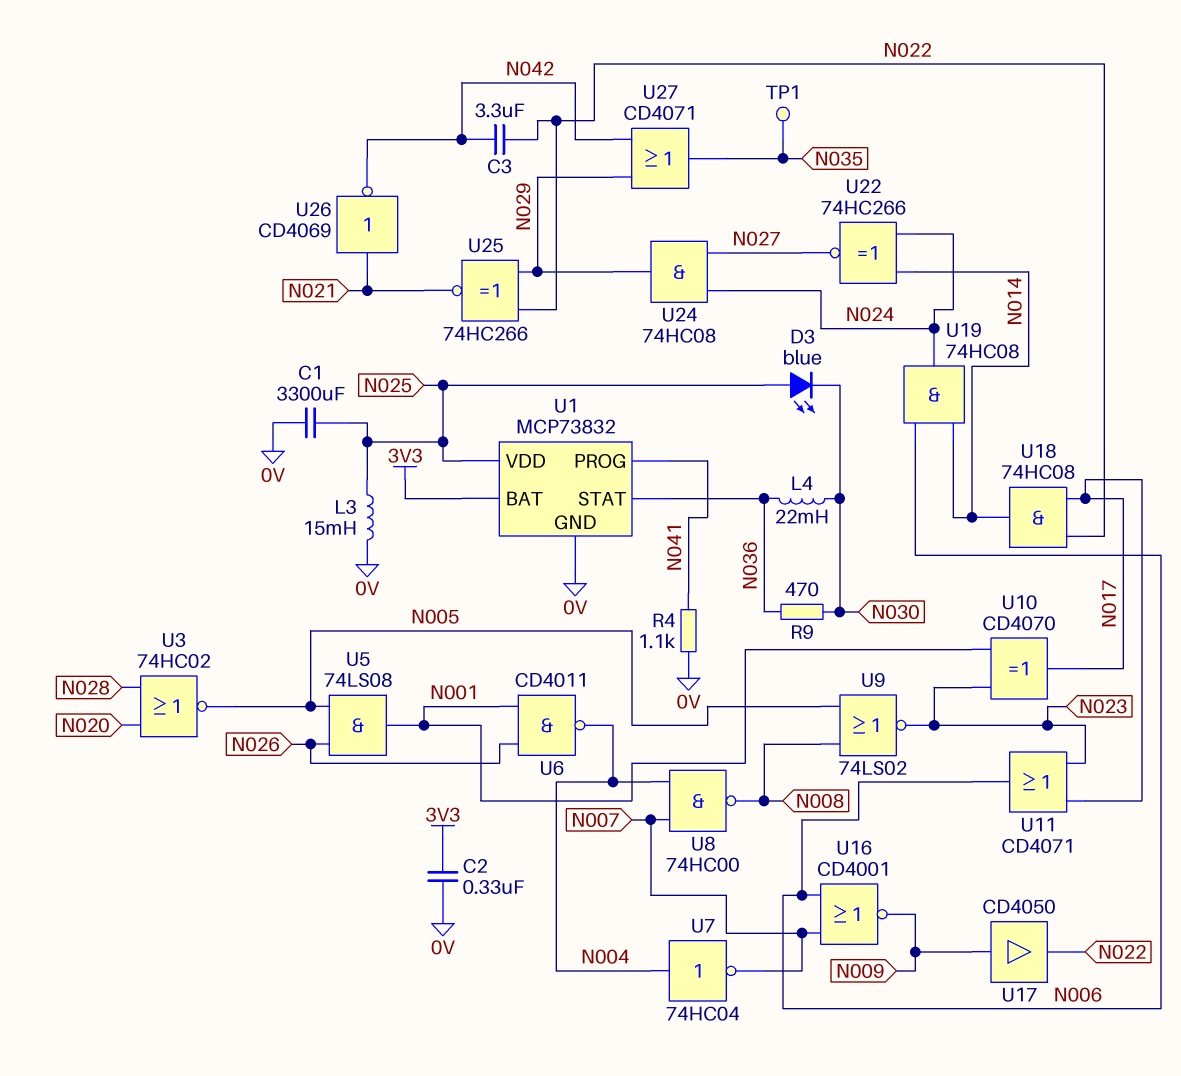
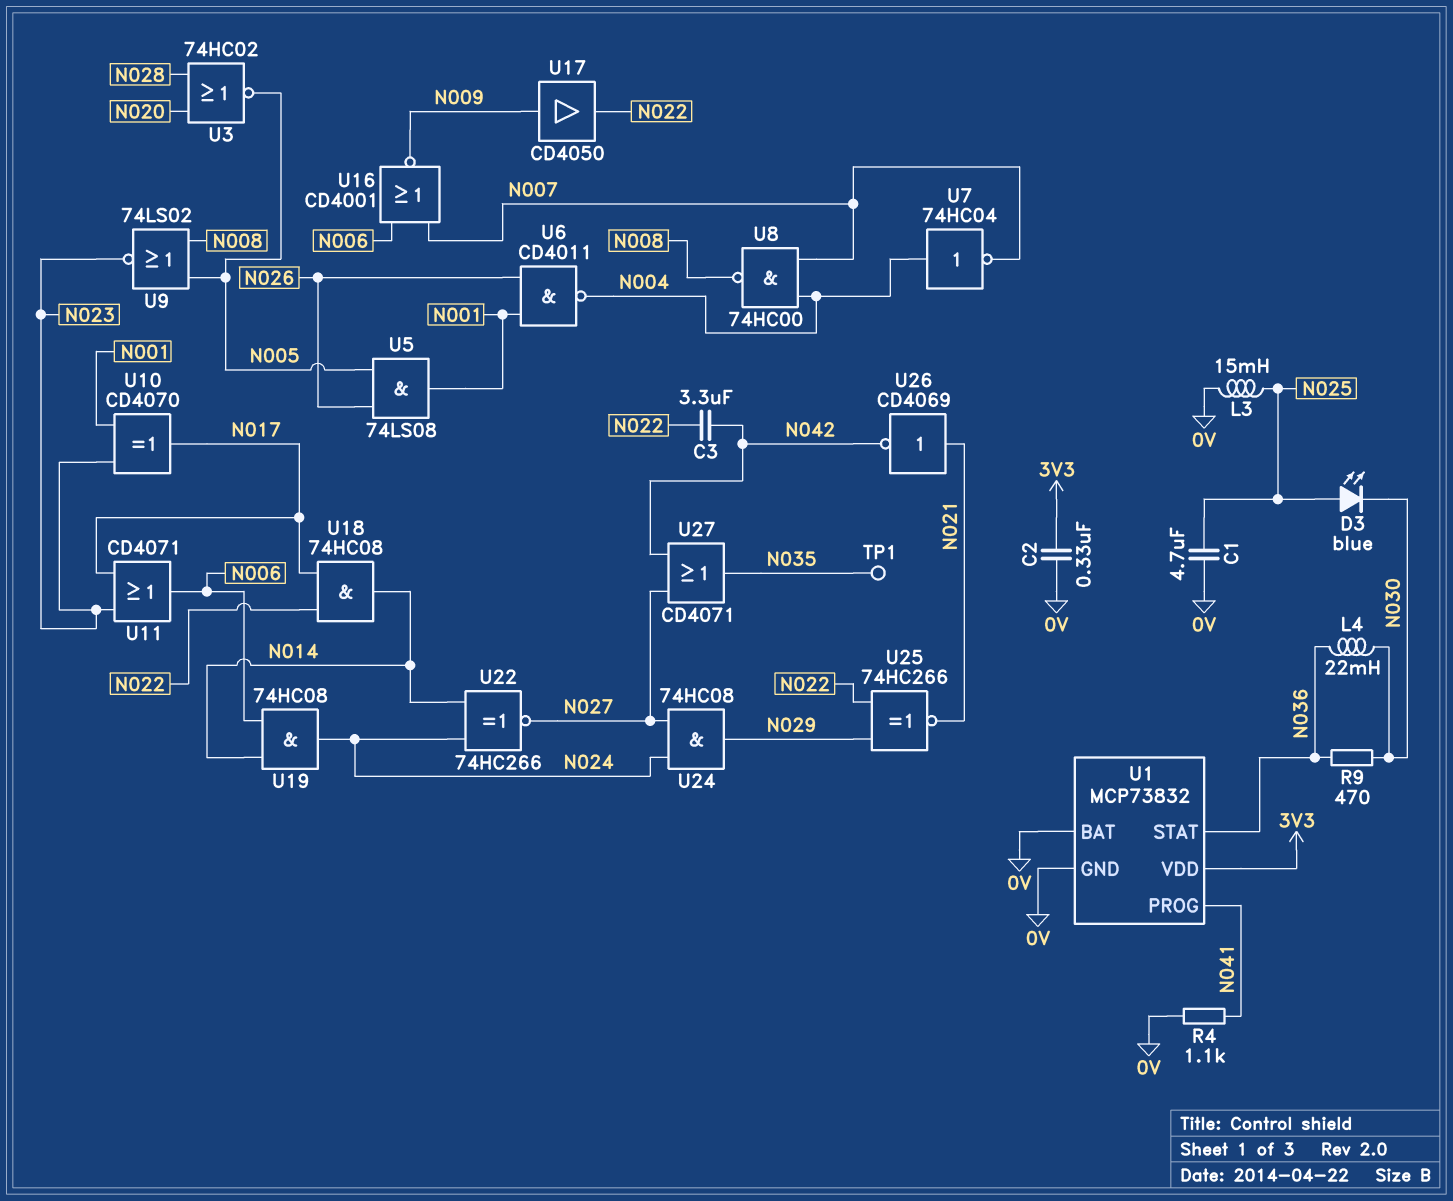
C1: 3300uF (0V, N025) -> 4.7uF (0V, N025)
U1 pin BAT: 3V3 -> 0V
U1 pin VDD: N025 -> 3V3
U27: OR CD4071 (in N029, in N042, out N035) -> OR CD4071 (in N027, in N042, out N035)

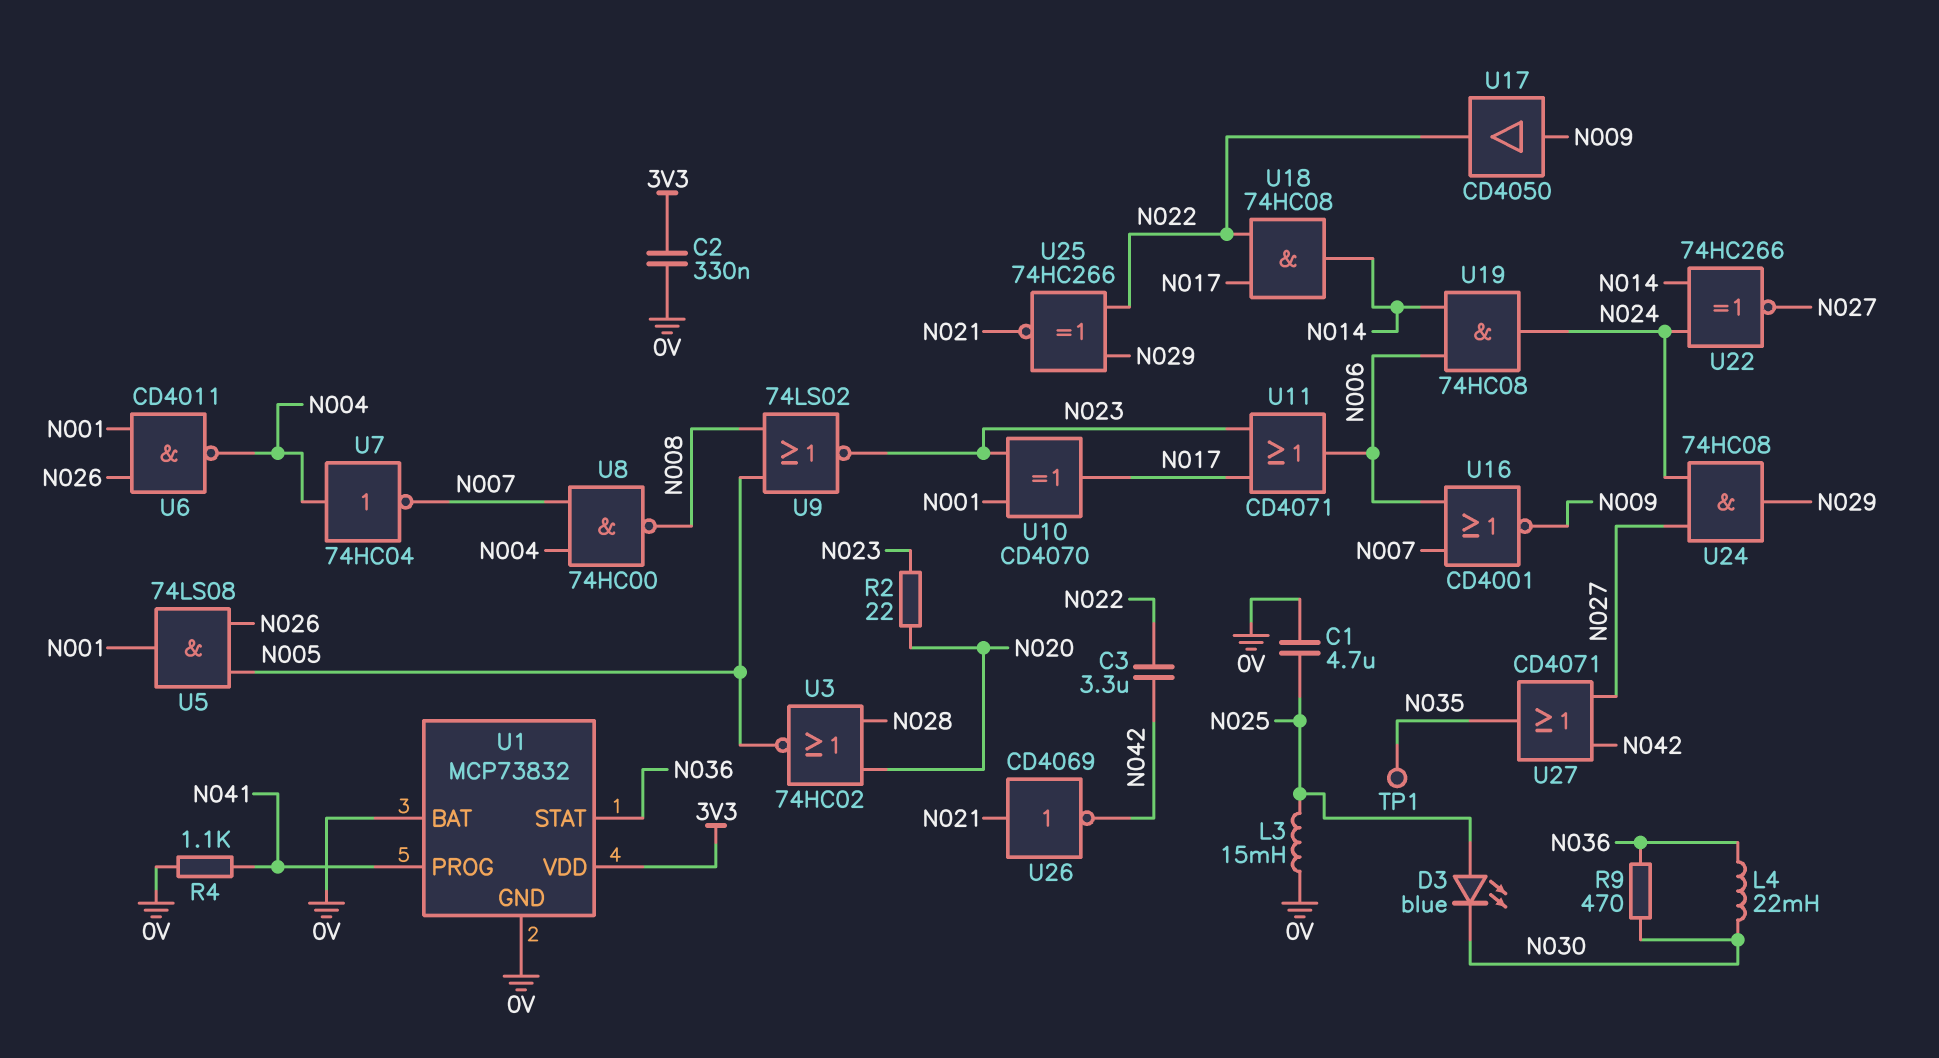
R2: none -> 22 (N020, N023)

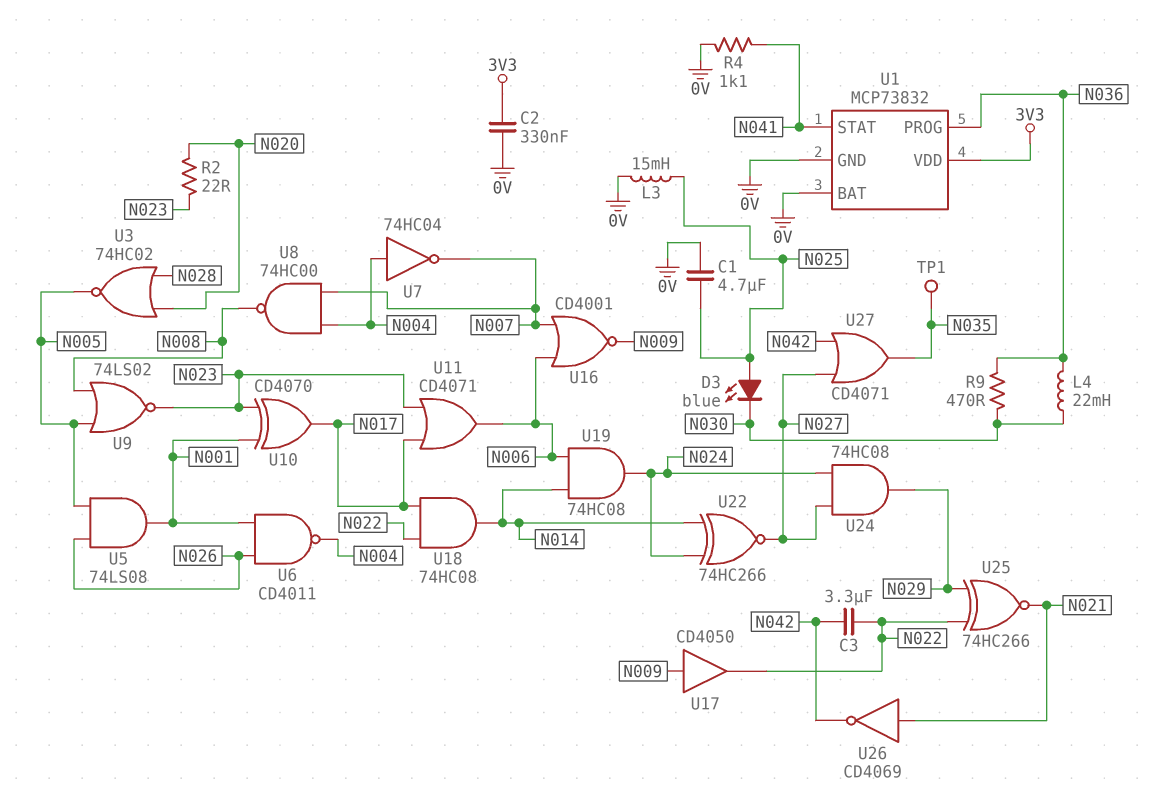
U1 pin PROG: N041 -> N036
U1 pin STAT: N036 -> N041

